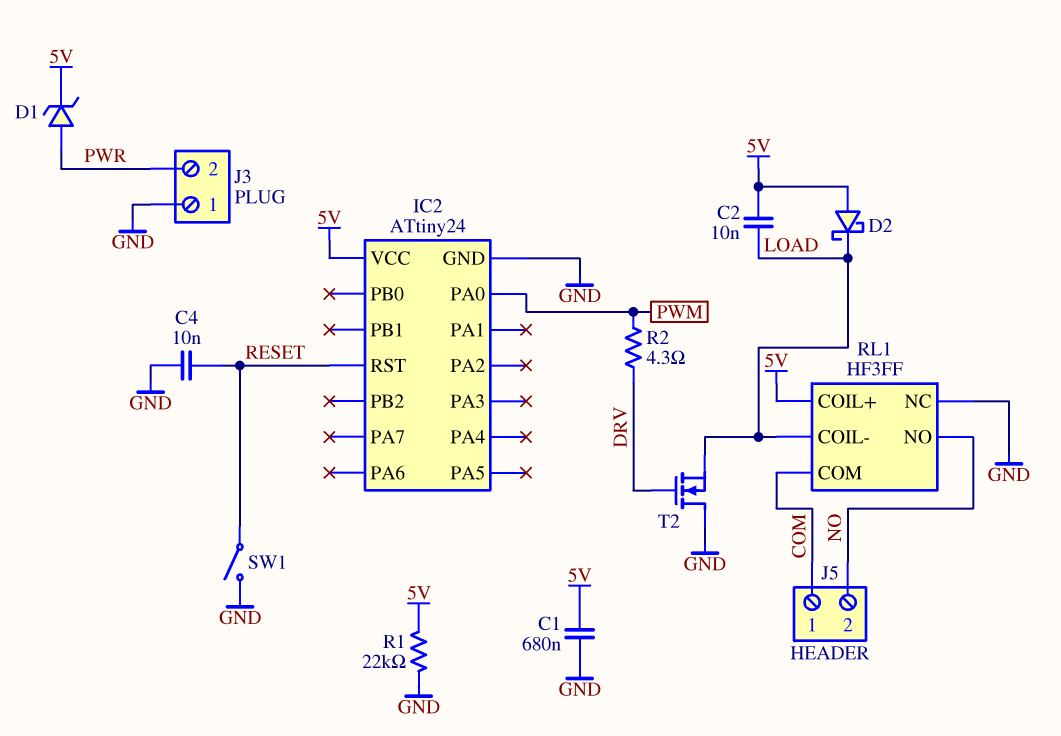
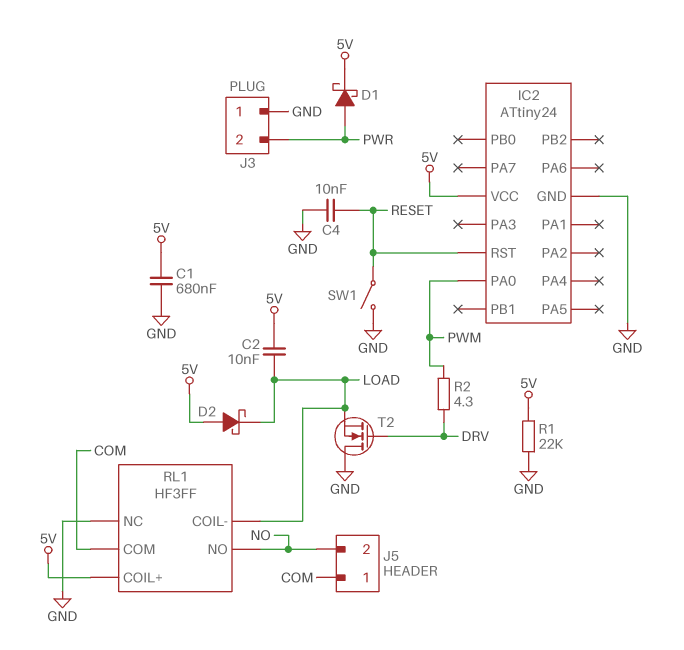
D1: zener (A PWR, K 5V) -> schottky (A PWR, K 5V)

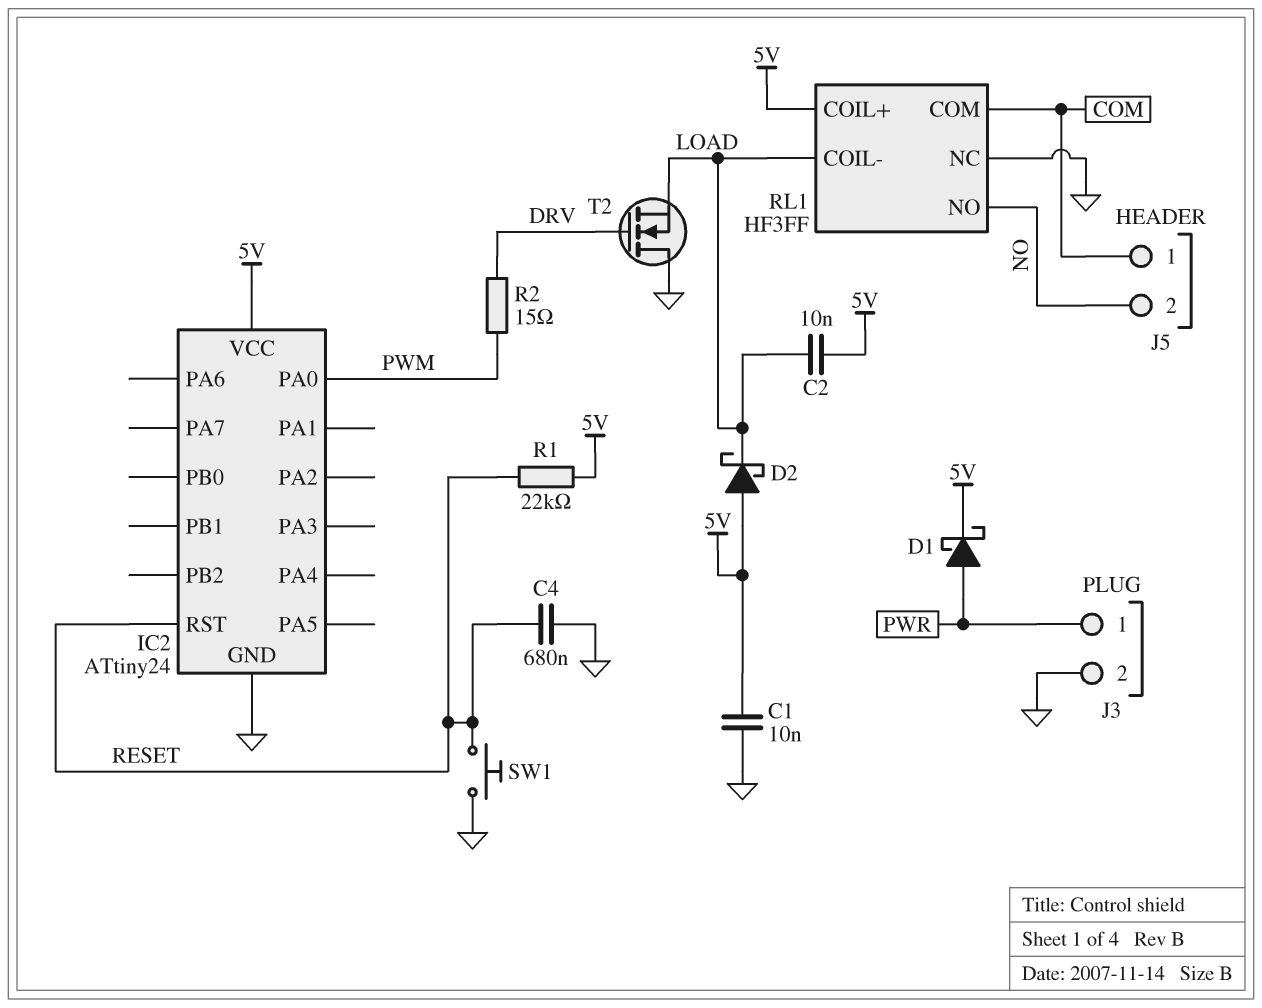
C1: 680nF (5V, GND) -> 10nF (5V, GND)
C4: 10nF (GND, RESET) -> 680nF (GND, RESET)
J3 pin 1: GND -> PWR
J3 pin 2: PWR -> GND
R1: 22k (5V, GND) -> 22k (5V, RESET)
R2: 4.3 (DRV, PWM) -> 15 (DRV, PWM)
SW1: switch (GND, RESET) -> button (GND, RESET)

